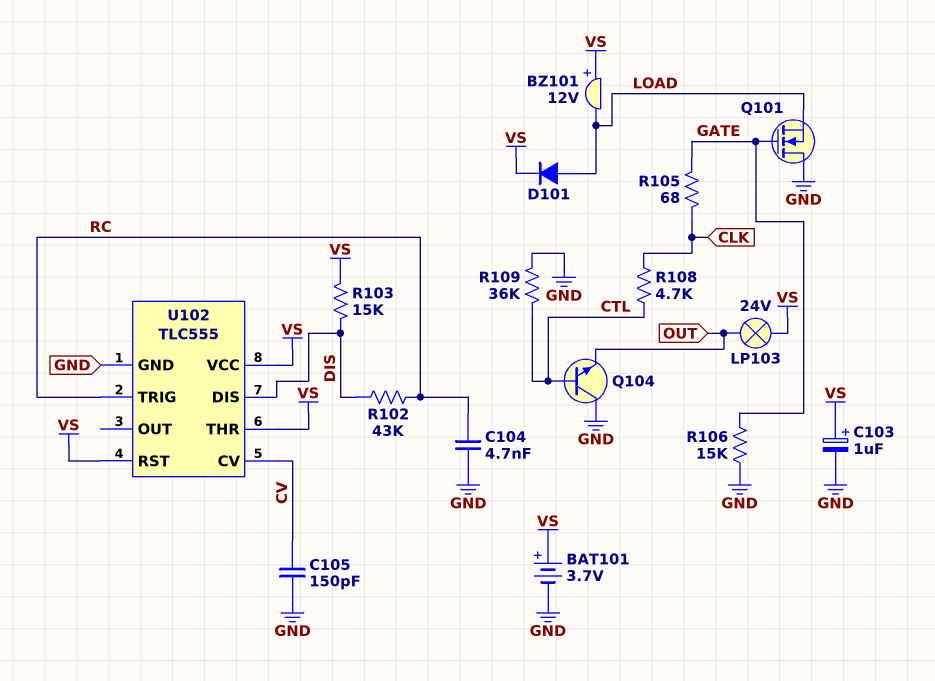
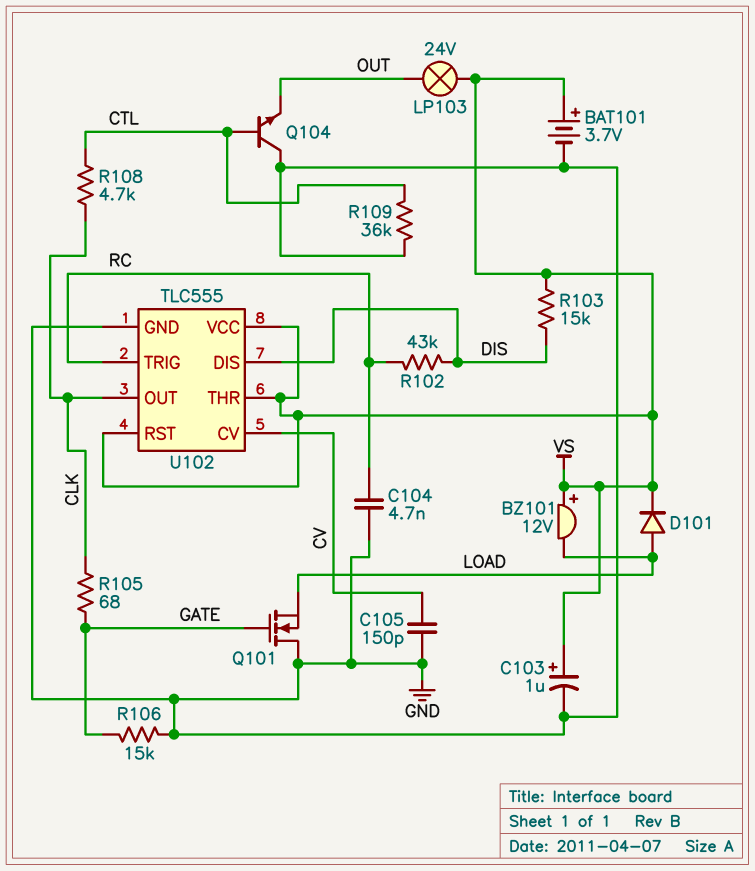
U102 pin OUT: none -> CLK

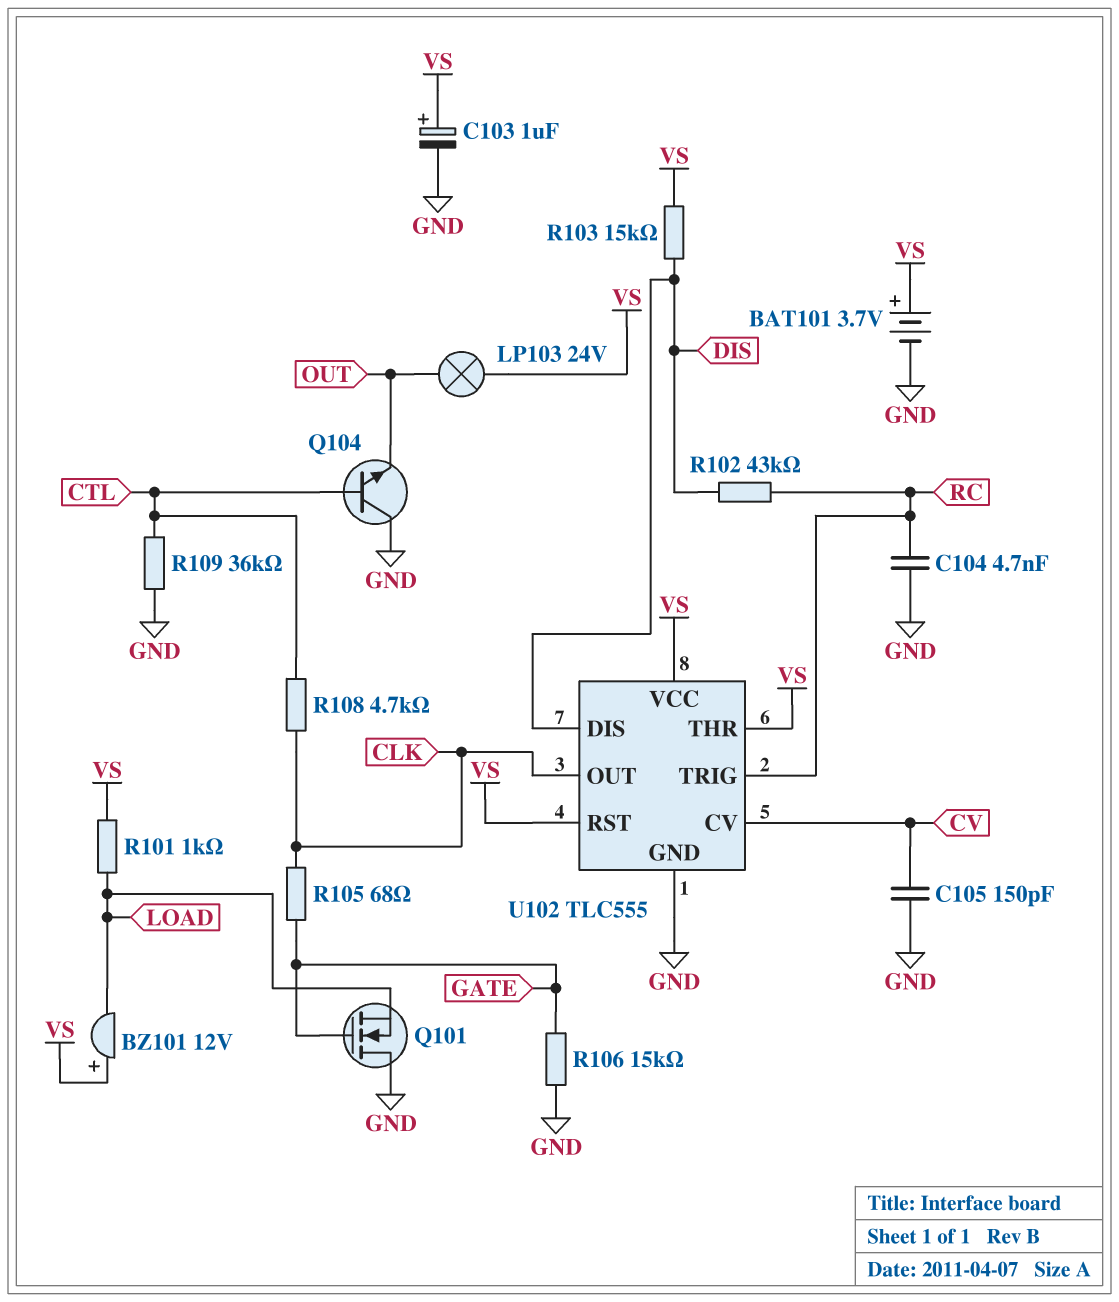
D101: diode (A LOAD, K VS) -> none
R101: none -> 1k (LOAD, VS)

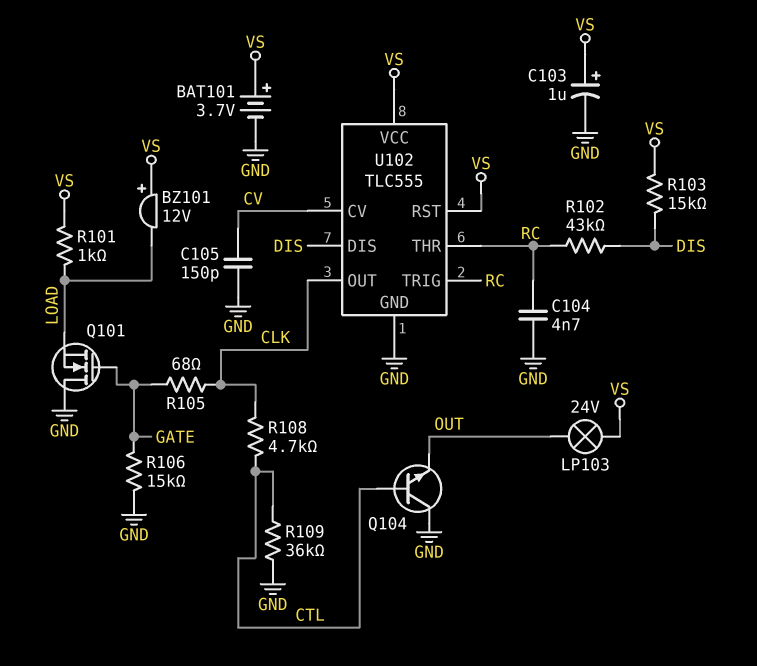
U102 pin THR: VS -> RC

